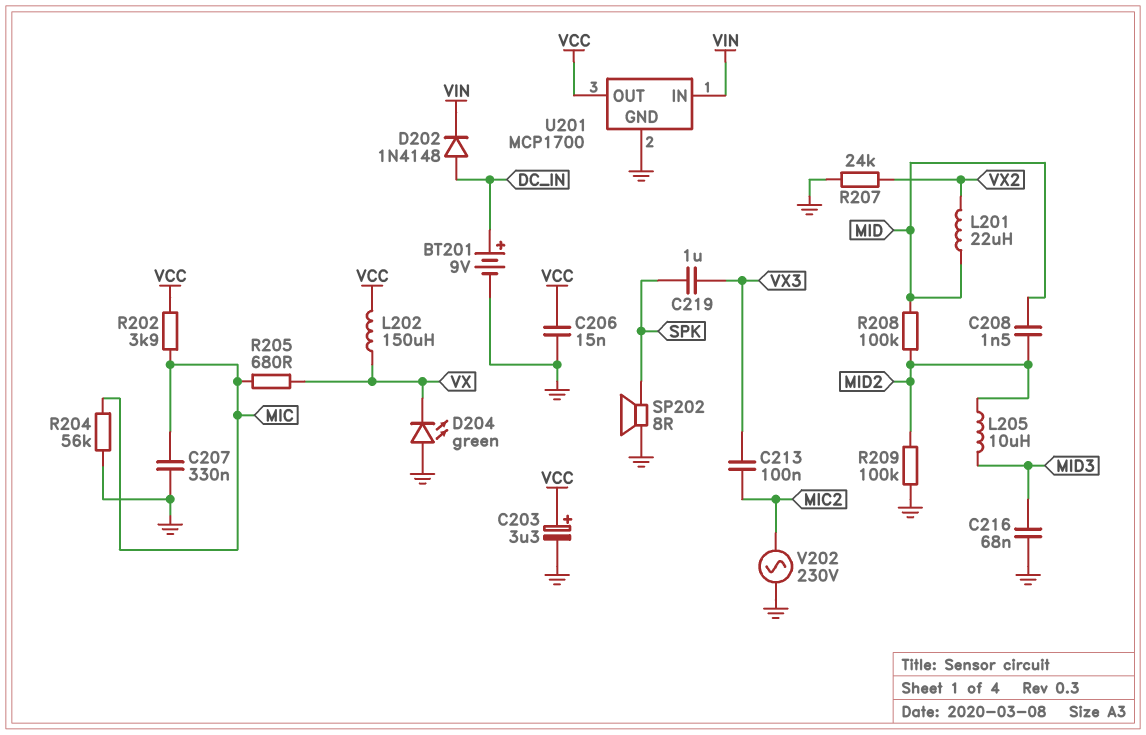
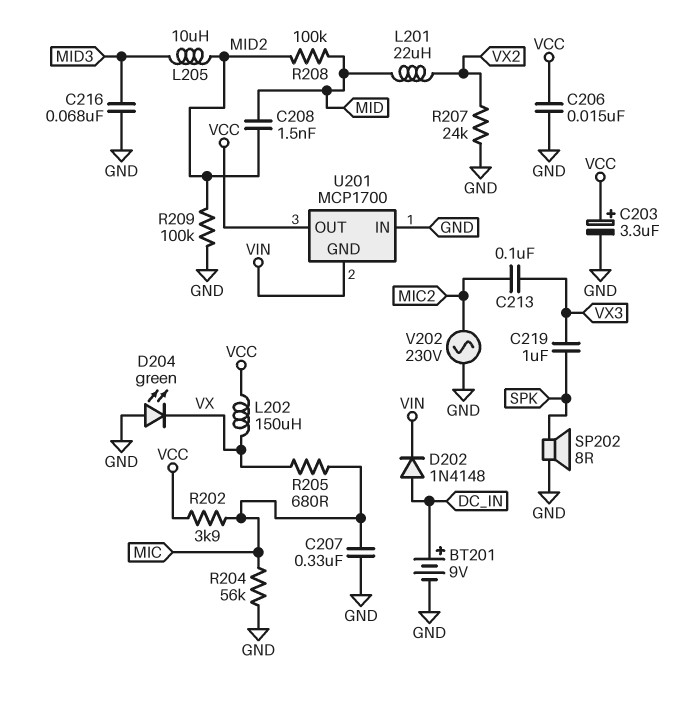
U201 pin GND: GND -> VIN
U201 pin IN: VIN -> GND

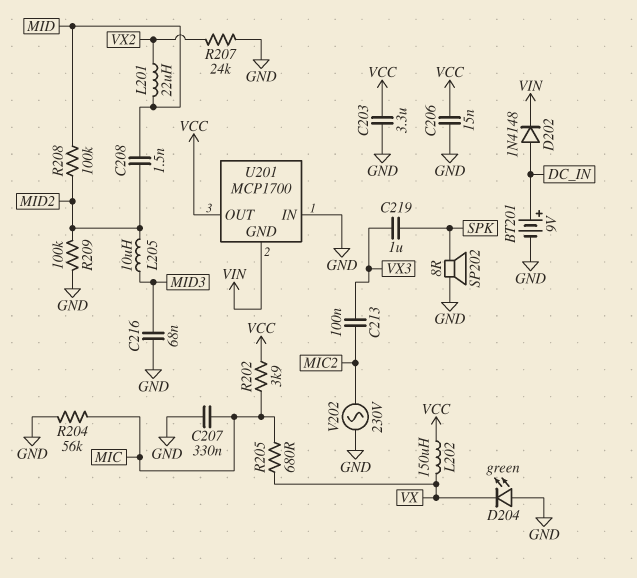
C203: 3.3uF (plus VCC, minus GND) -> 3.3uF (GND, VCC)

